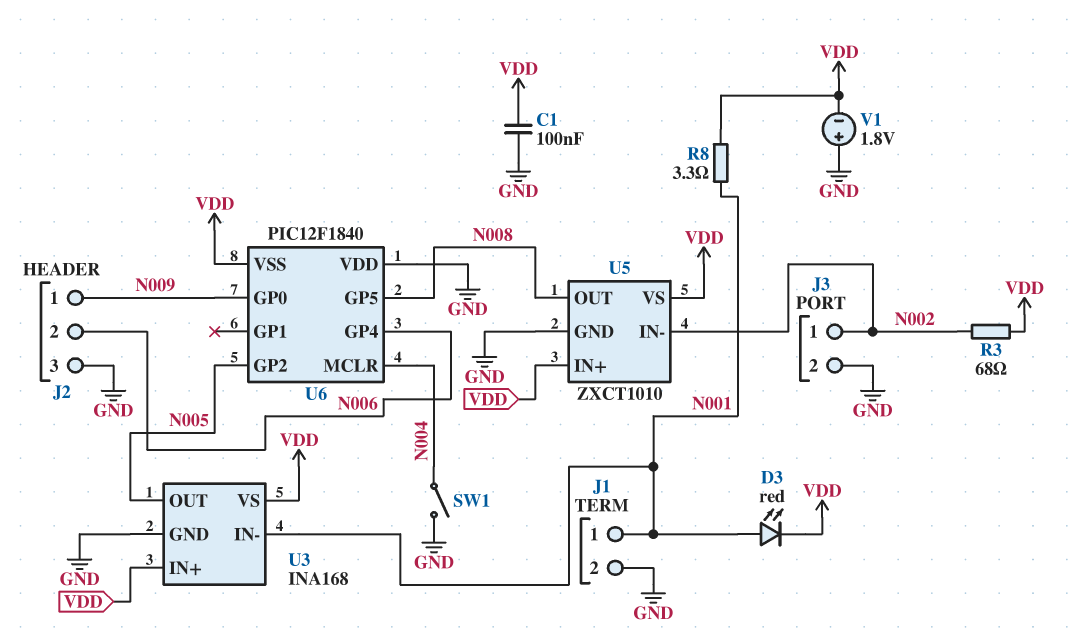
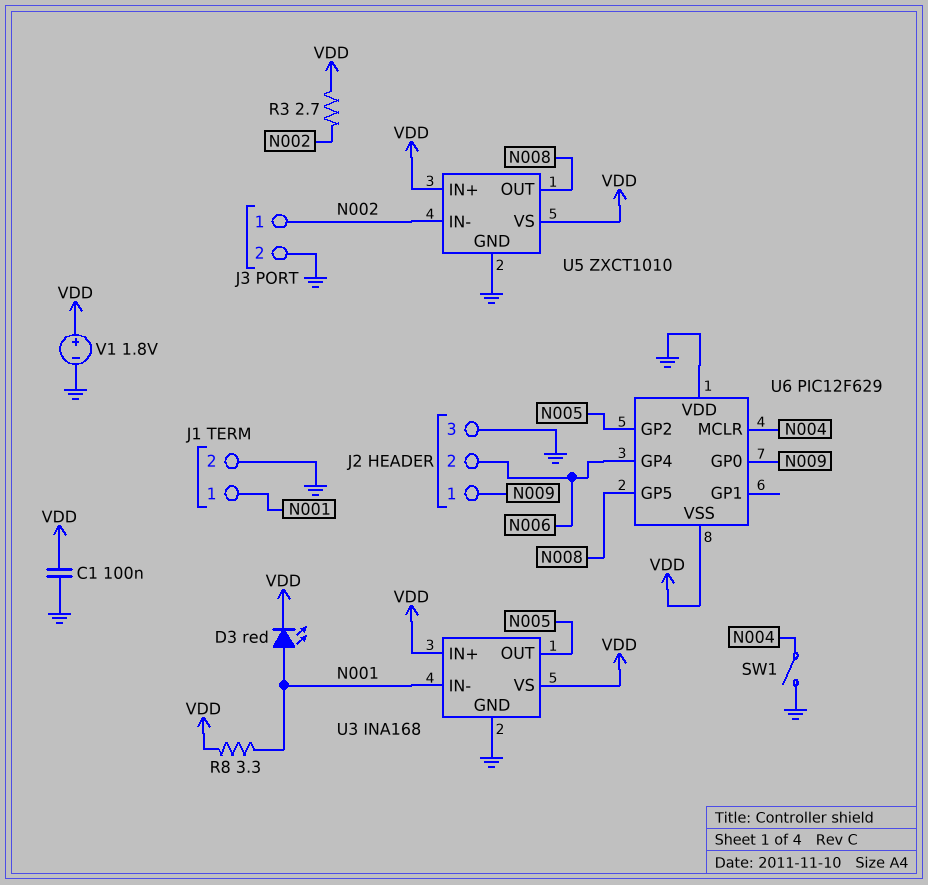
R3: 68 (N002, VDD) -> 2.7 (N002, VDD)
U6: PIC12F1840 -> PIC12F629
V1: 1.8V (plus GND, minus VDD) -> 1.8V (plus VDD, minus GND)

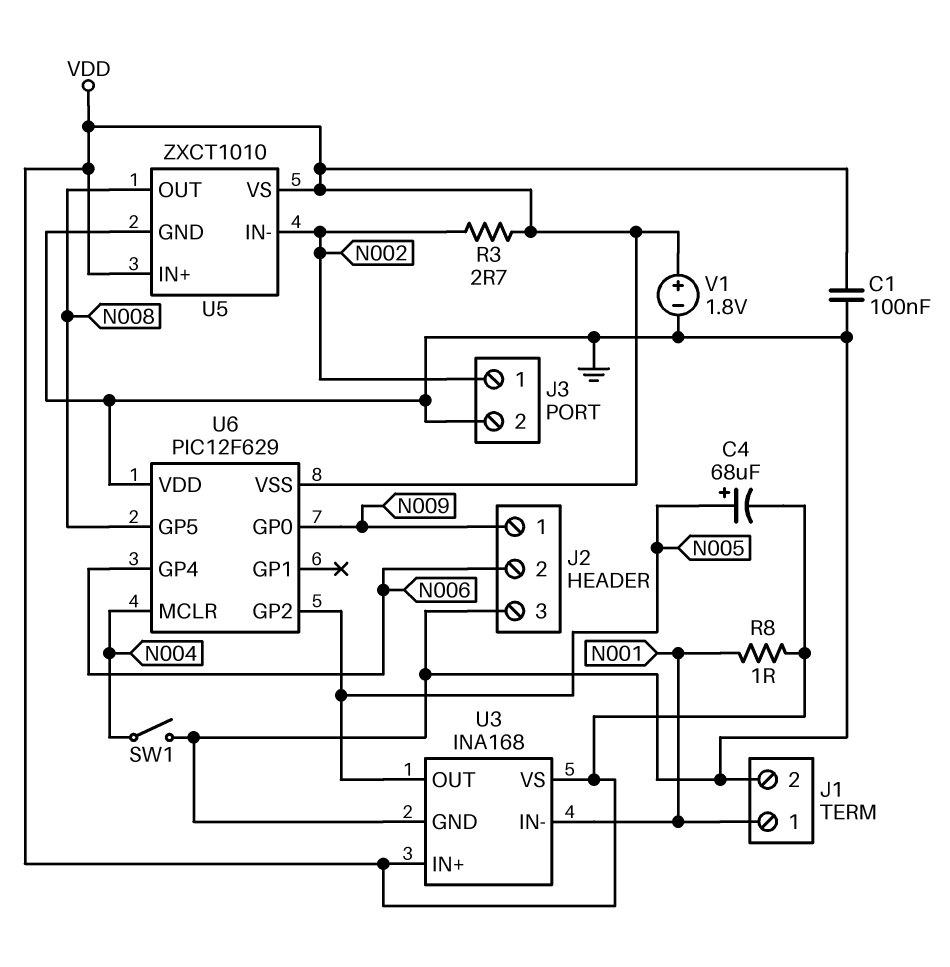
C4: none -> 68uF (plus N005, minus VDD)
D3: LED red (A N001, K VDD) -> none
R8: 3.3 (N001, VDD) -> 1 (N001, VDD)

